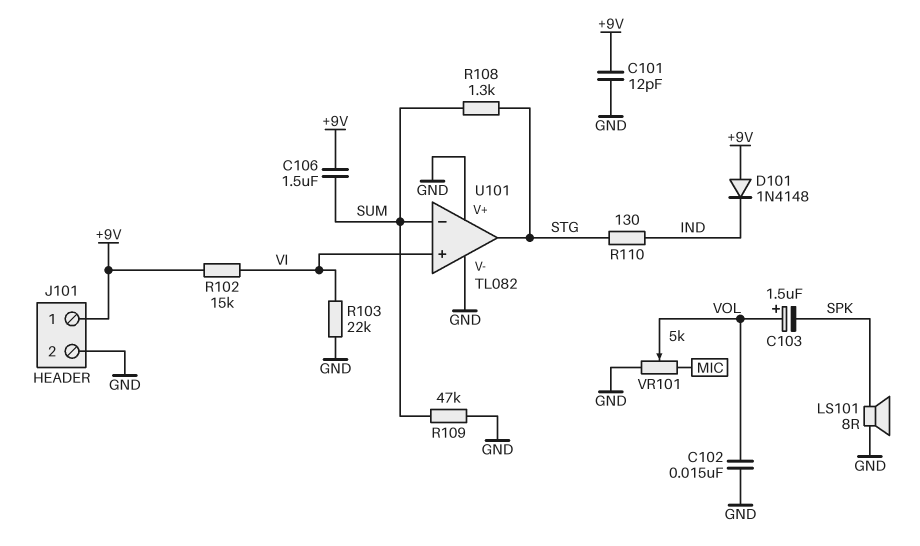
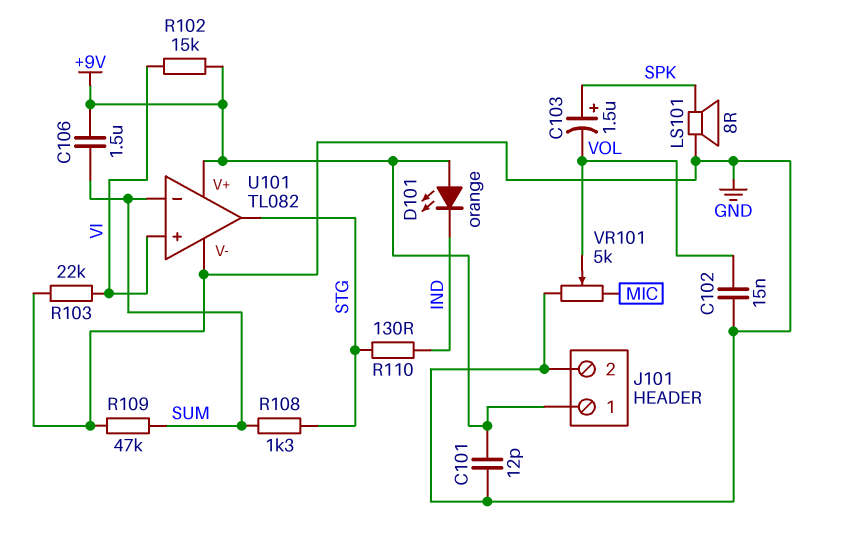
C103: 1.5uF (plus VOL, minus SPK) -> 1.5uF (plus SPK, minus VOL)
D101: diode 1N4148 (A +9V, K IND) -> LED orange (A +9V, K IND)
U101 pin V+: GND -> +9V

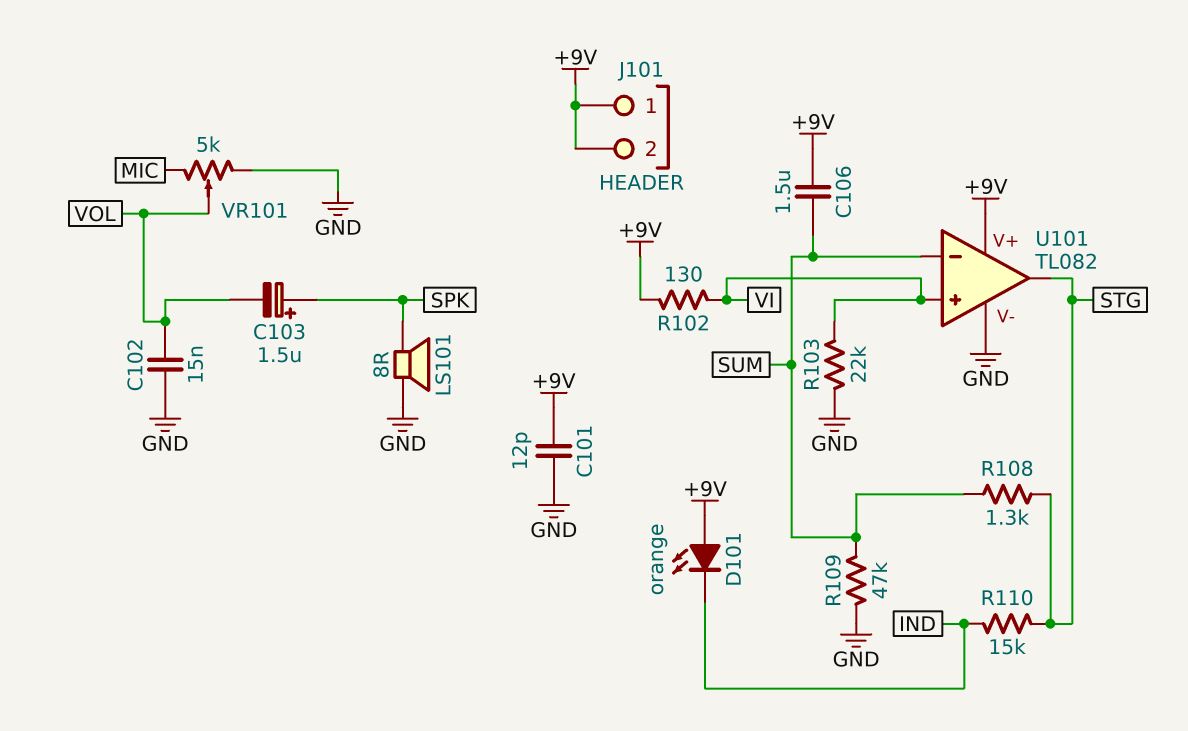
J101 pin 2: GND -> +9V
R102: 15k (+9V, VI) -> 130 (+9V, VI)
R110: 130 (IND, STG) -> 15k (IND, STG)

